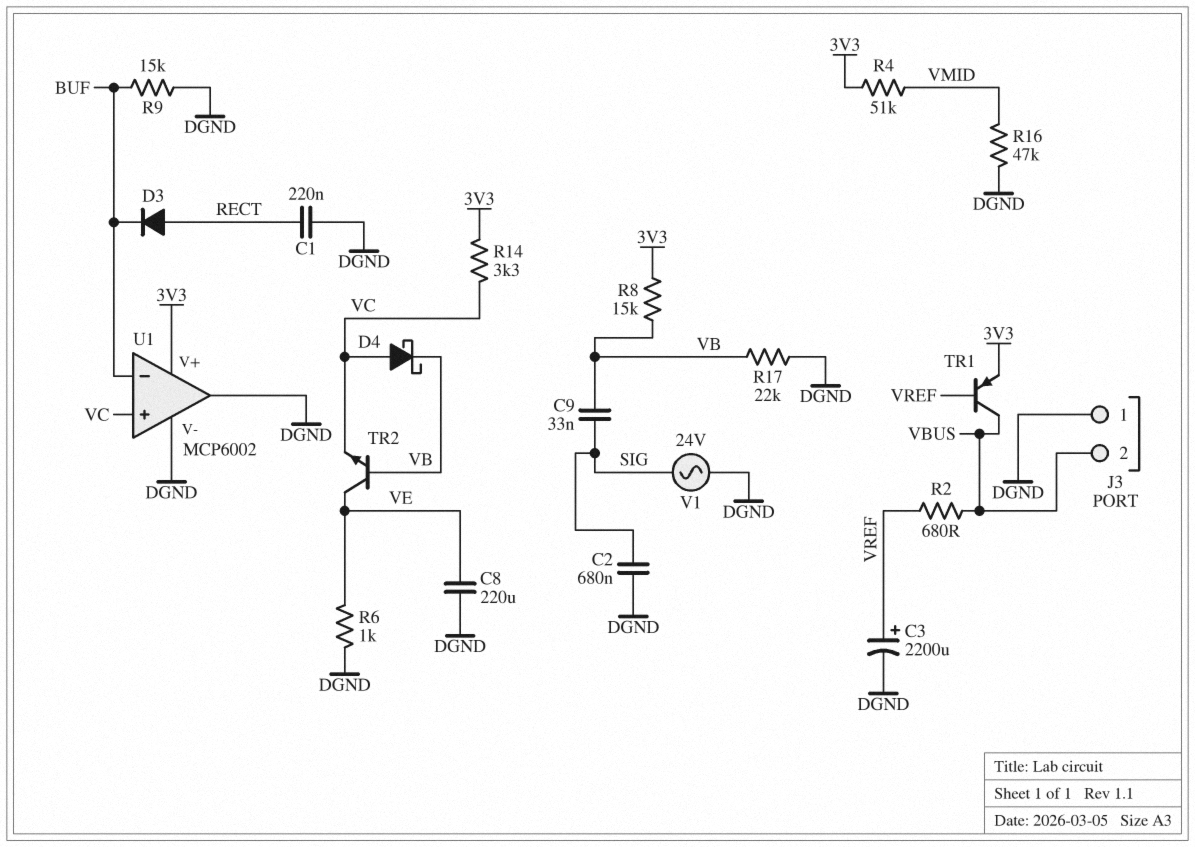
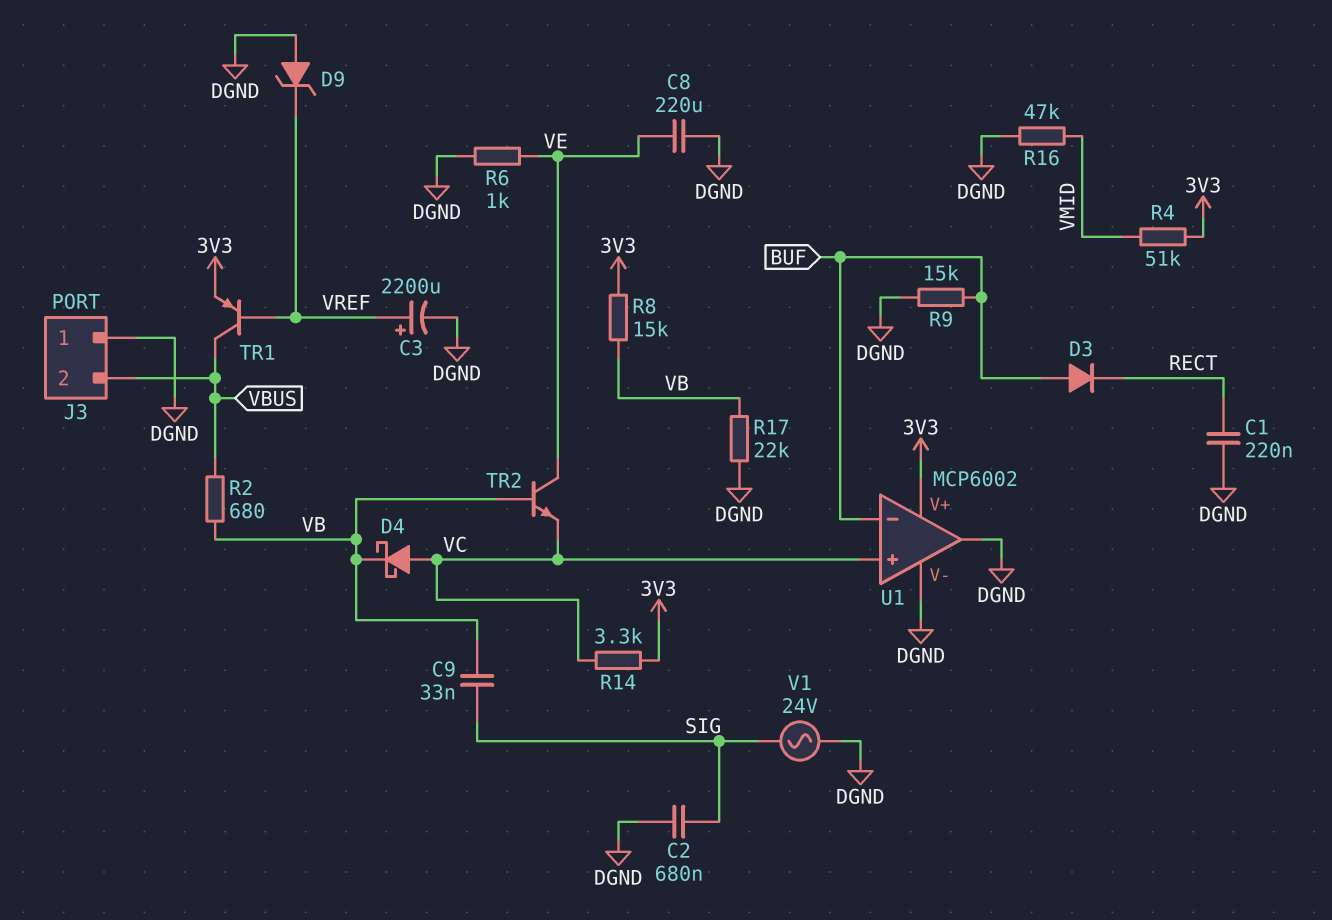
D3: diode (A RECT, K BUF) -> diode (A BUF, K RECT)
D9: none -> zener (A DGND, K VREF)
R2: 680 (VBUS, VREF) -> 680 (VB, VBUS)

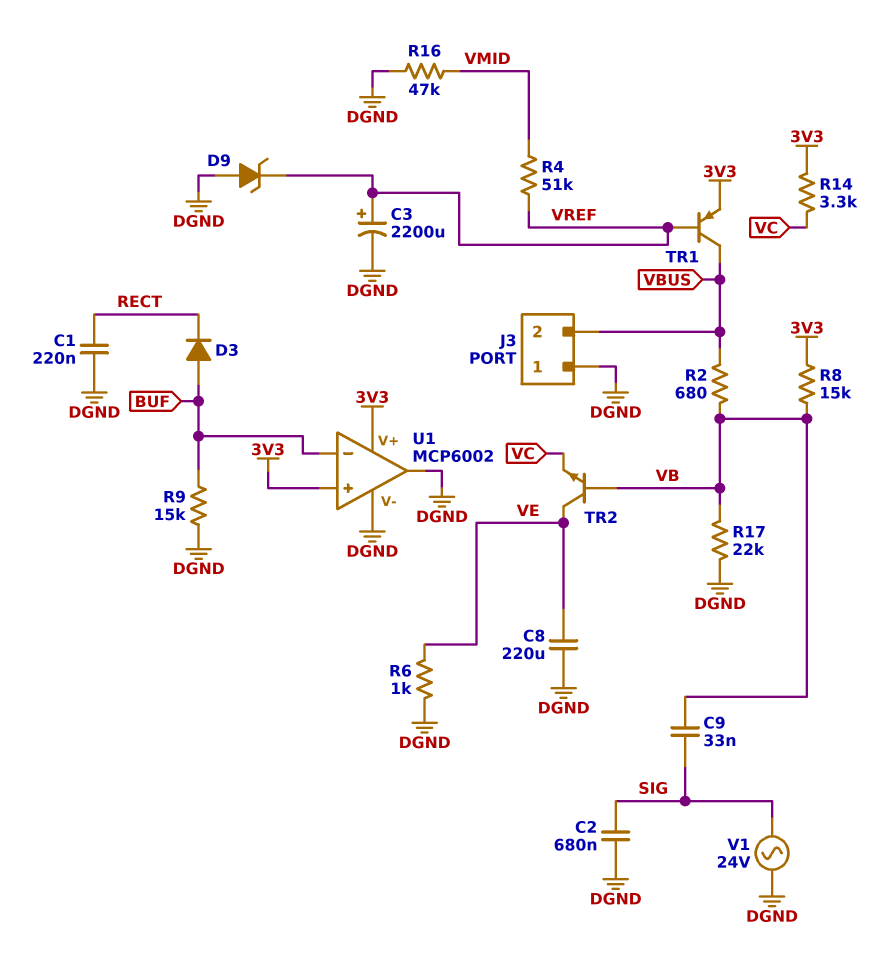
D4: schottky (A VC, K VB) -> none
R4: 51k (3V3, VMID) -> 51k (VMID, VREF)
U1 pin in+: VC -> 3V3

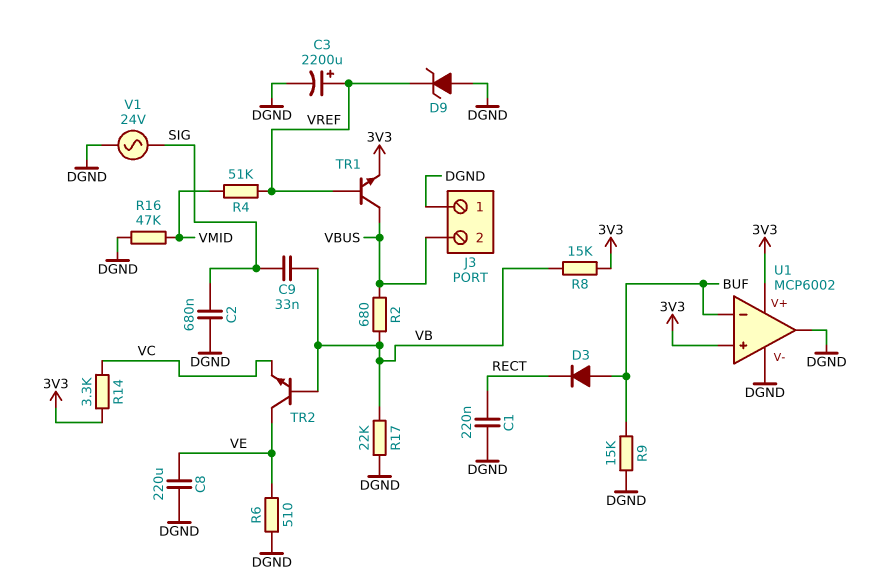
R6: 1k (DGND, VE) -> 510 (DGND, VE)
TR1: PNP (B VREF, C VBUS, E 3V3) -> NPN (B VREF, C VBUS, E 3V3)

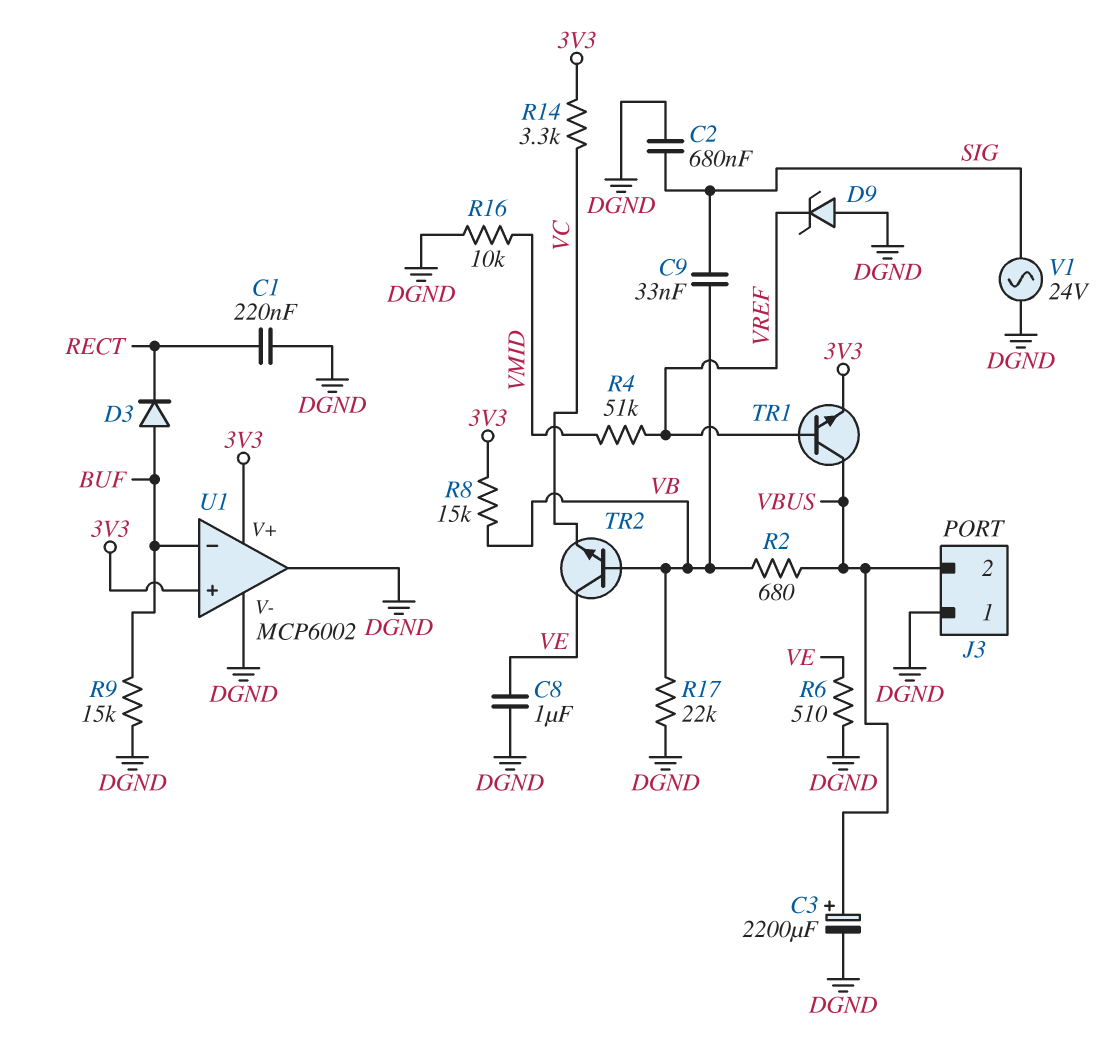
C3: 2200uF (plus VREF, minus DGND) -> 2200uF (plus VBUS, minus DGND)
C8: 220uF (DGND, VE) -> 1uF (DGND, VE)
R16: 47k (DGND, VMID) -> 10k (DGND, VMID)

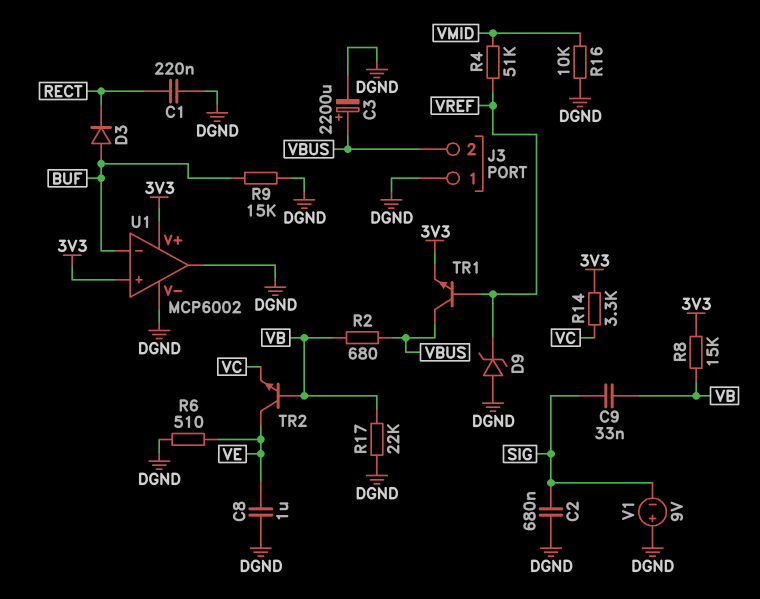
V1: AC 24V (DGND, SIG) -> 9V (plus DGND, minus SIG)

